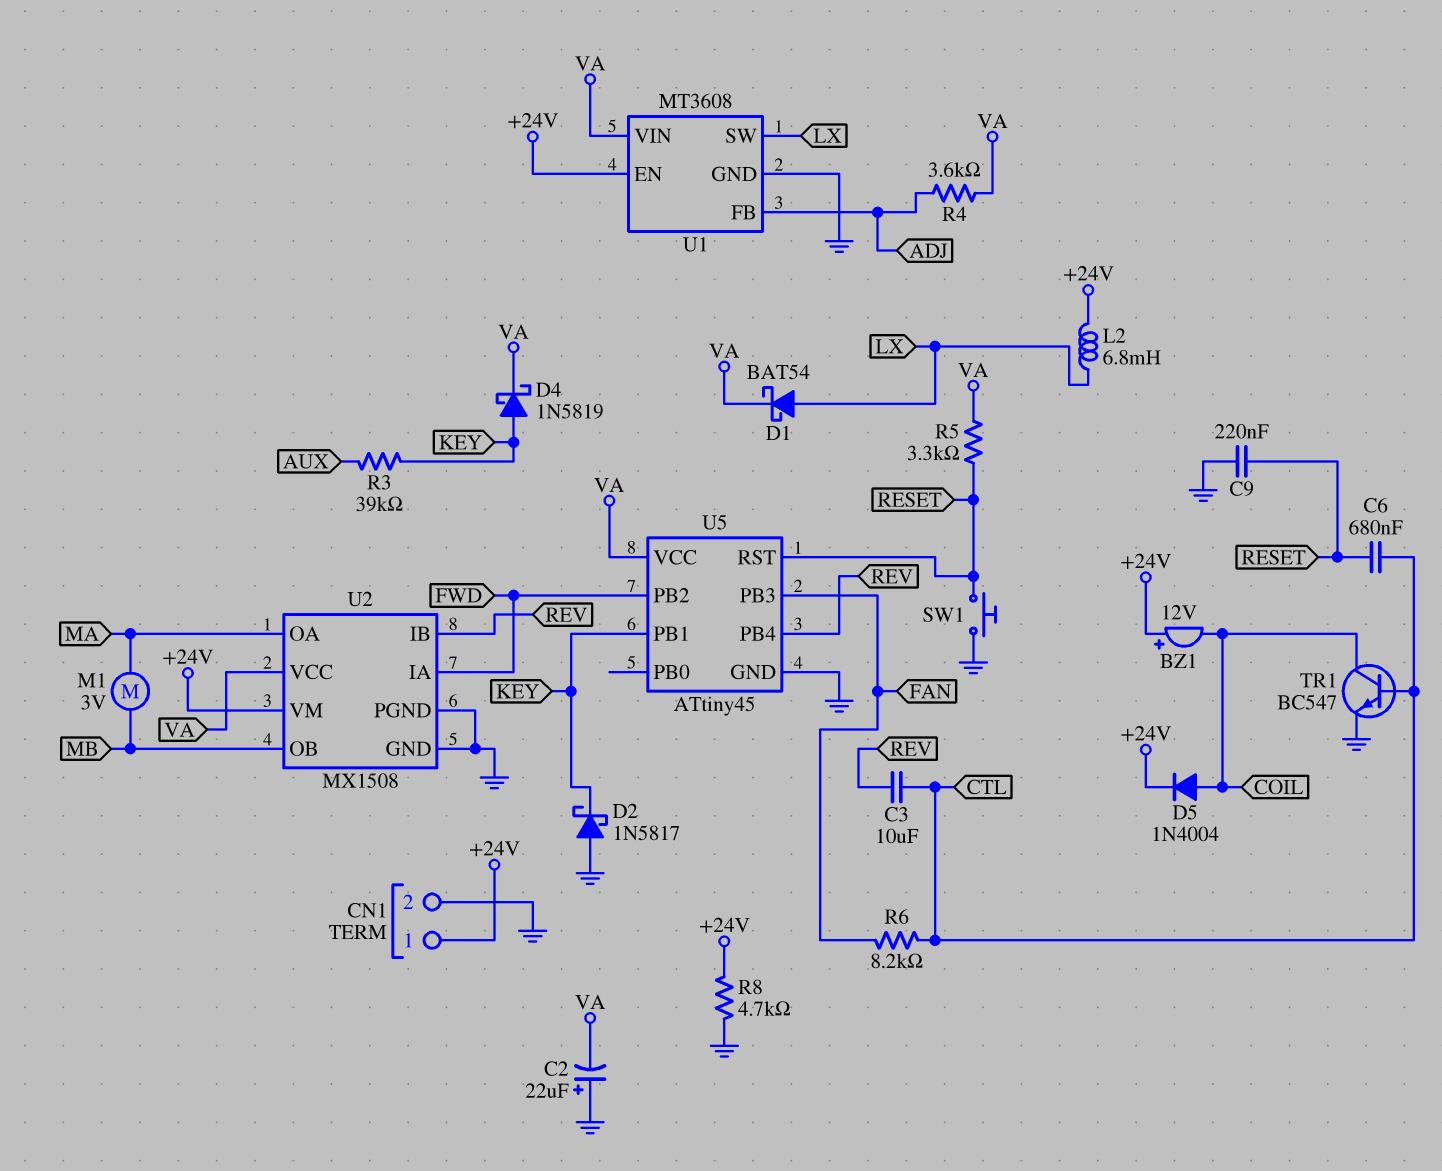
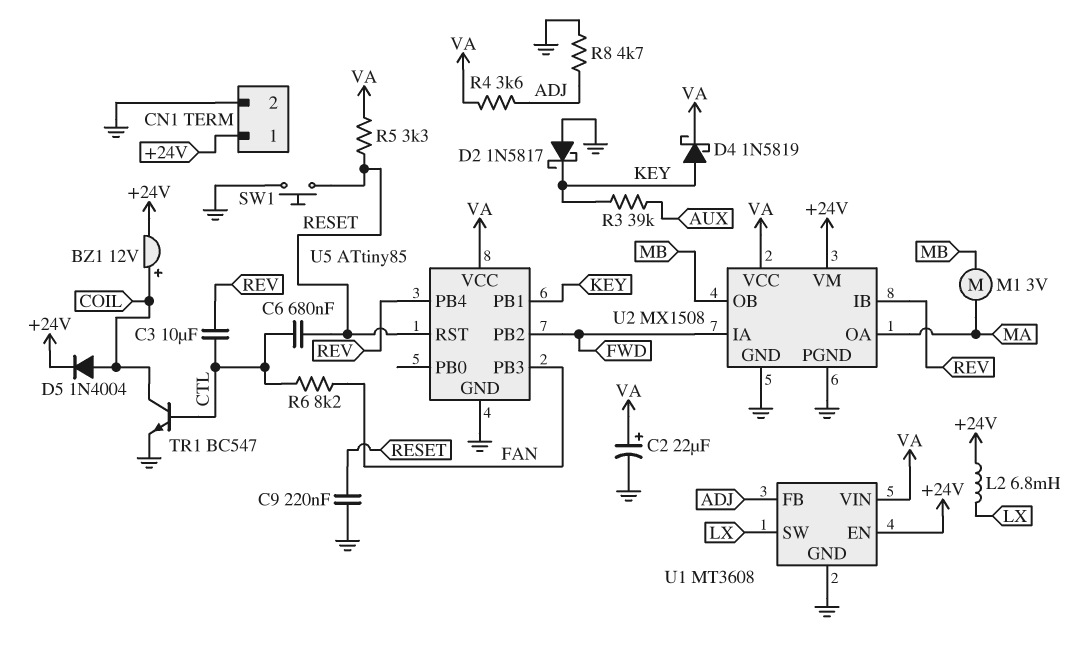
BZ1: buzzer 12V (plus +24V, minus COIL) -> buzzer 12V (plus COIL, minus +24V)
C2: 22uF (plus GND, minus VA) -> 22uF (plus VA, minus GND)
D1: schottky BAT54 (A LX, K VA) -> none
R8: 4.7k (+24V, GND) -> 4.7k (ADJ, GND)
U5: ATtiny45 -> ATtiny85

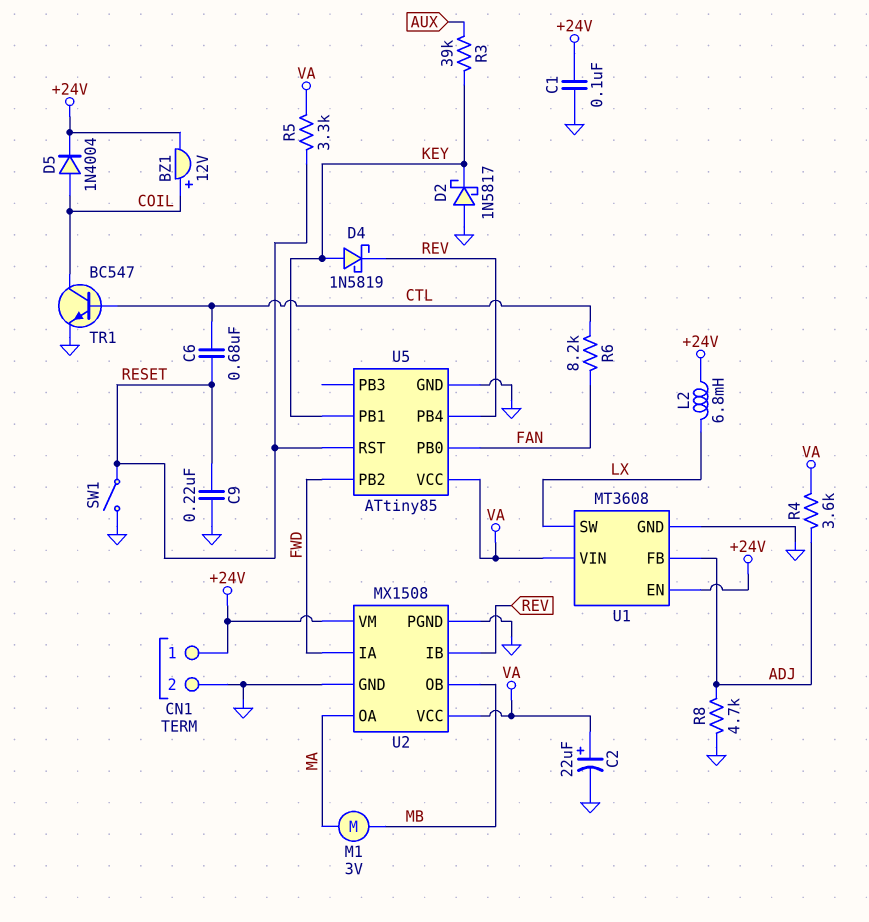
C1: none -> 100nF (+24V, GND)
C3: 10uF (CTL, REV) -> none
D4: schottky 1N5819 (A KEY, K VA) -> schottky 1N5819 (A KEY, K REV)
SW1: button (GND, RESET) -> switch (GND, RESET)
U5 pin PB0: none -> FAN
U5 pin PB3: FAN -> none

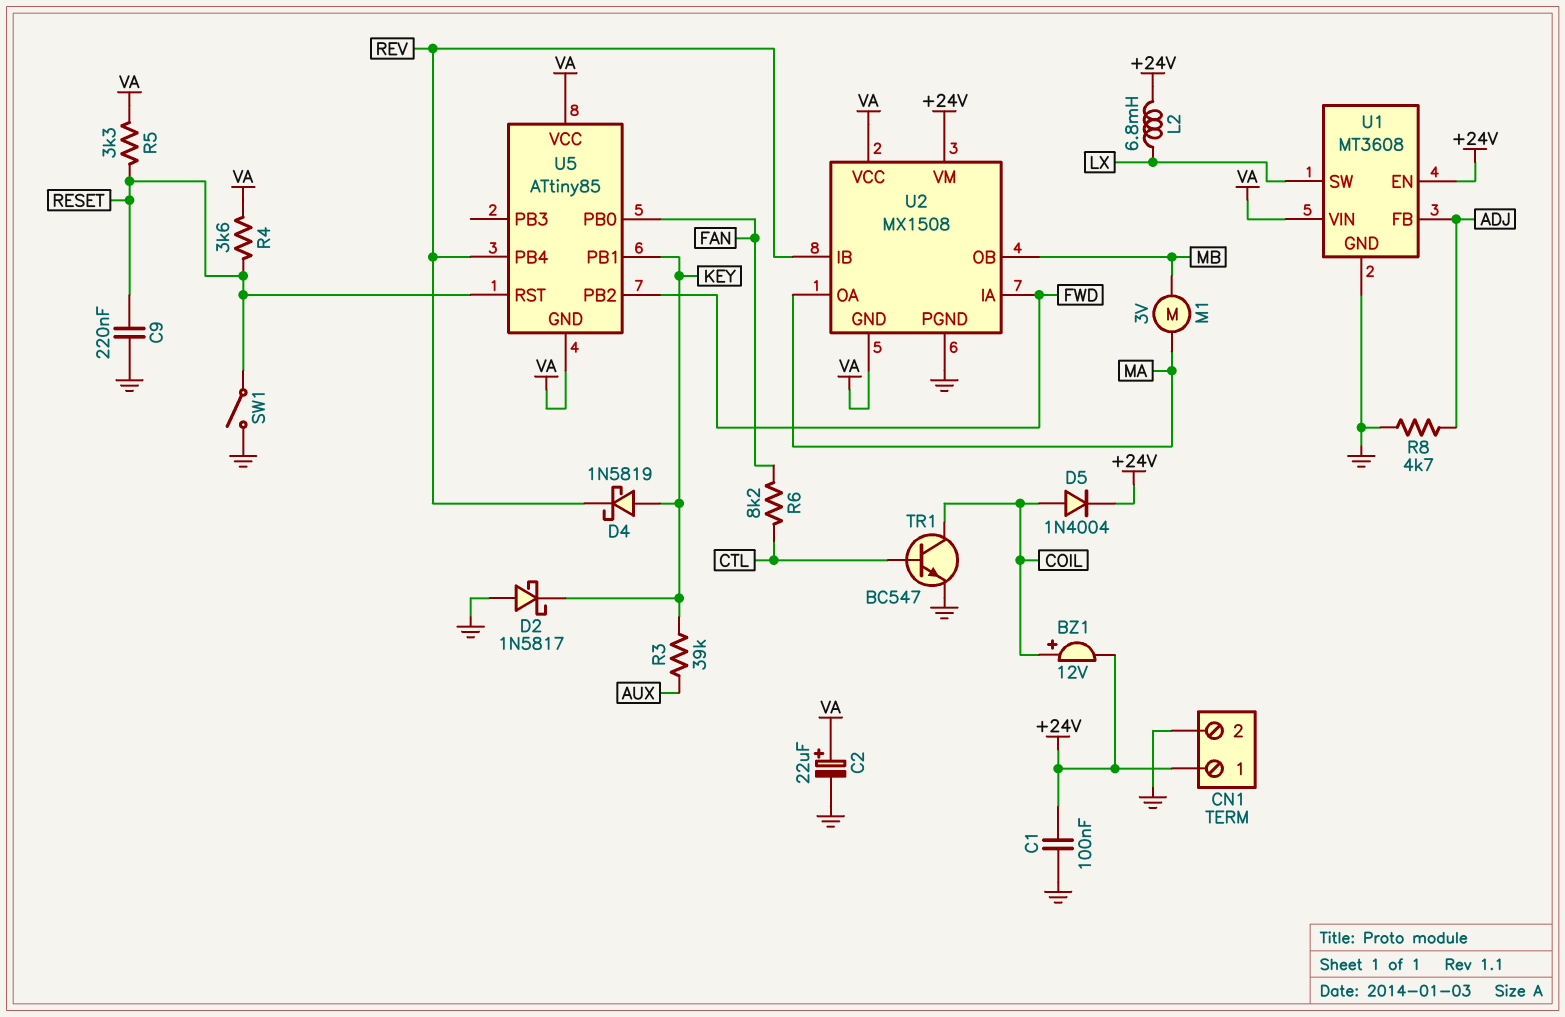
C6: 680nF (CTL, RESET) -> none
R4: 3.6k (ADJ, VA) -> 3.6k (RESET, VA)
U2 pin GND: GND -> VA
U5 pin GND: GND -> VA

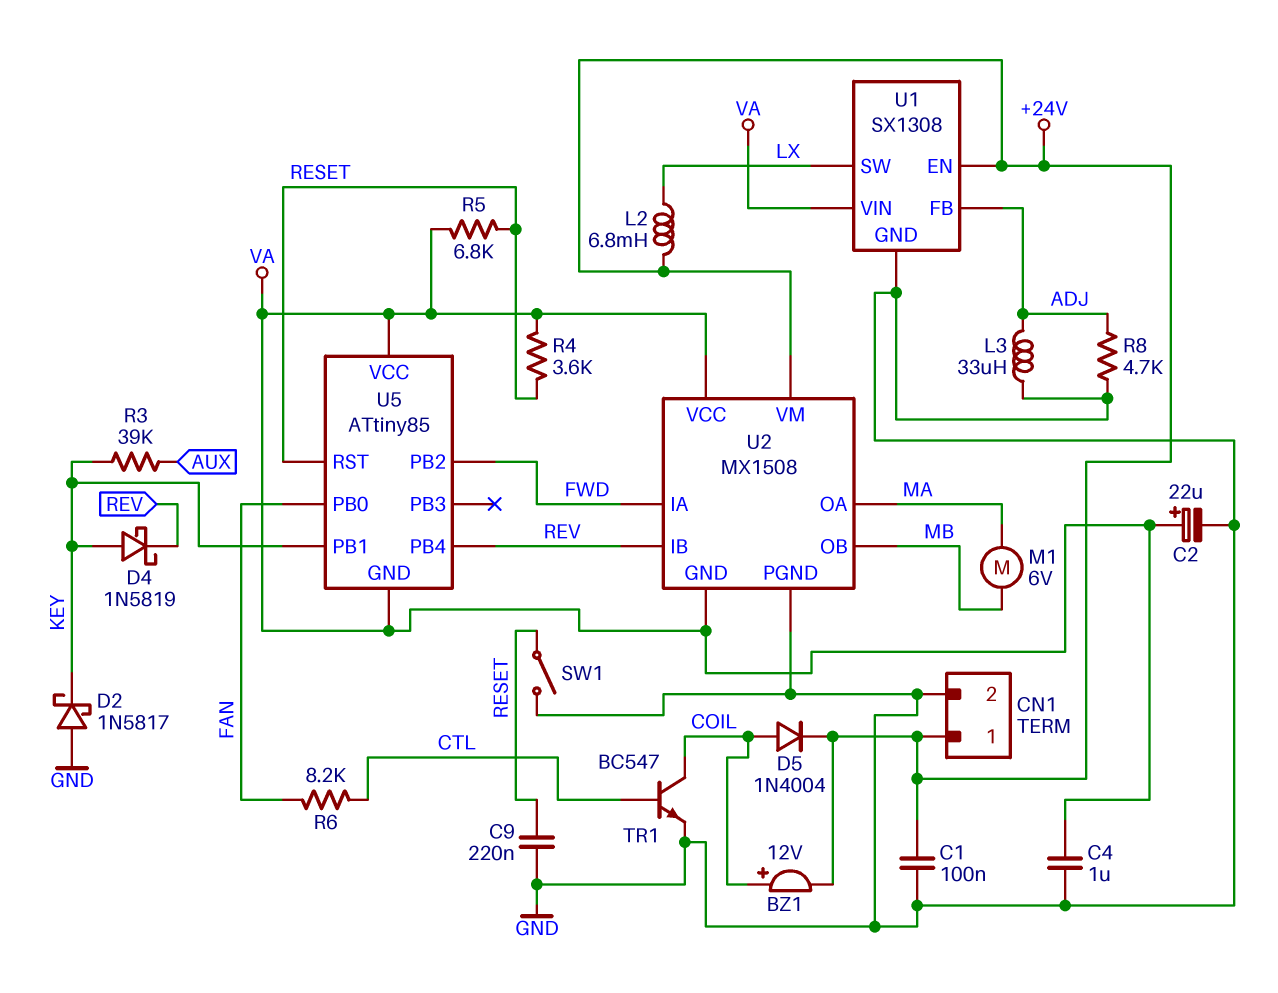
C4: none -> 1uF (GND, VA)
L3: none -> 33uH (ADJ, GND)
M1: motor 3V (MA, MB) -> motor 6V (MA, MB)
R5: 3.3k (RESET, VA) -> 6.8k (RESET, VA)
U1: MT3608 -> SX1308

